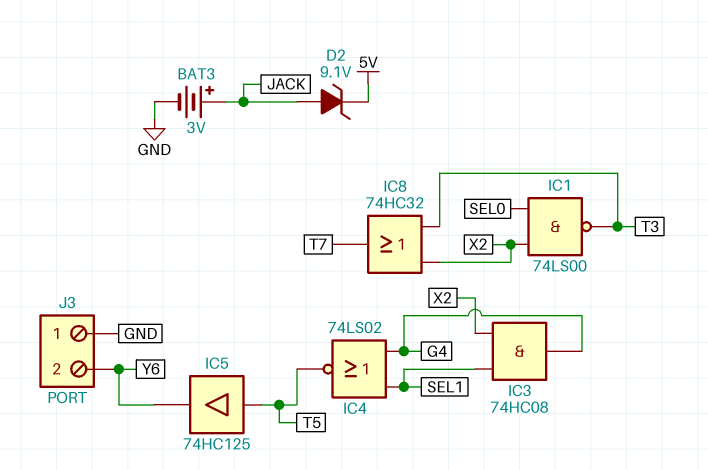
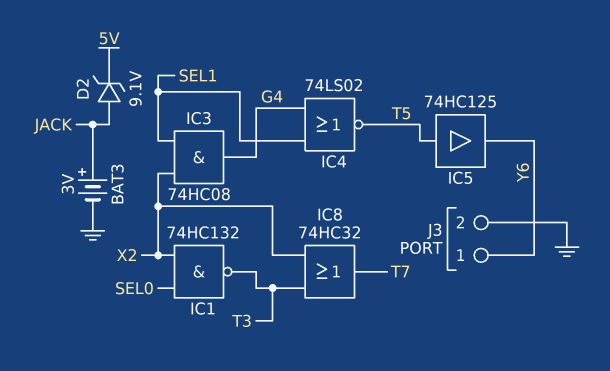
IC1: NAND 74LS00 (in SEL0, in X2, out T3) -> NAND 74HC132 (in SEL0, in X2, out T3)
J3 pin 1: GND -> Y6
J3 pin 2: Y6 -> GND

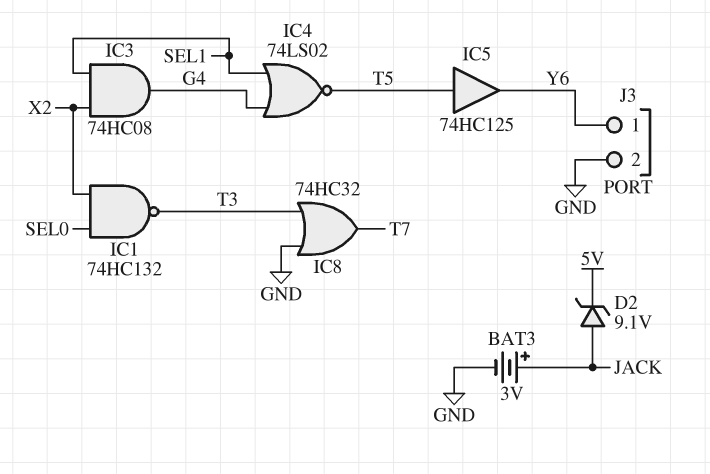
IC8: OR 74HC32 (in T3, in X2, out T7) -> OR 74HC32 (in GND, in T3, out T7)

